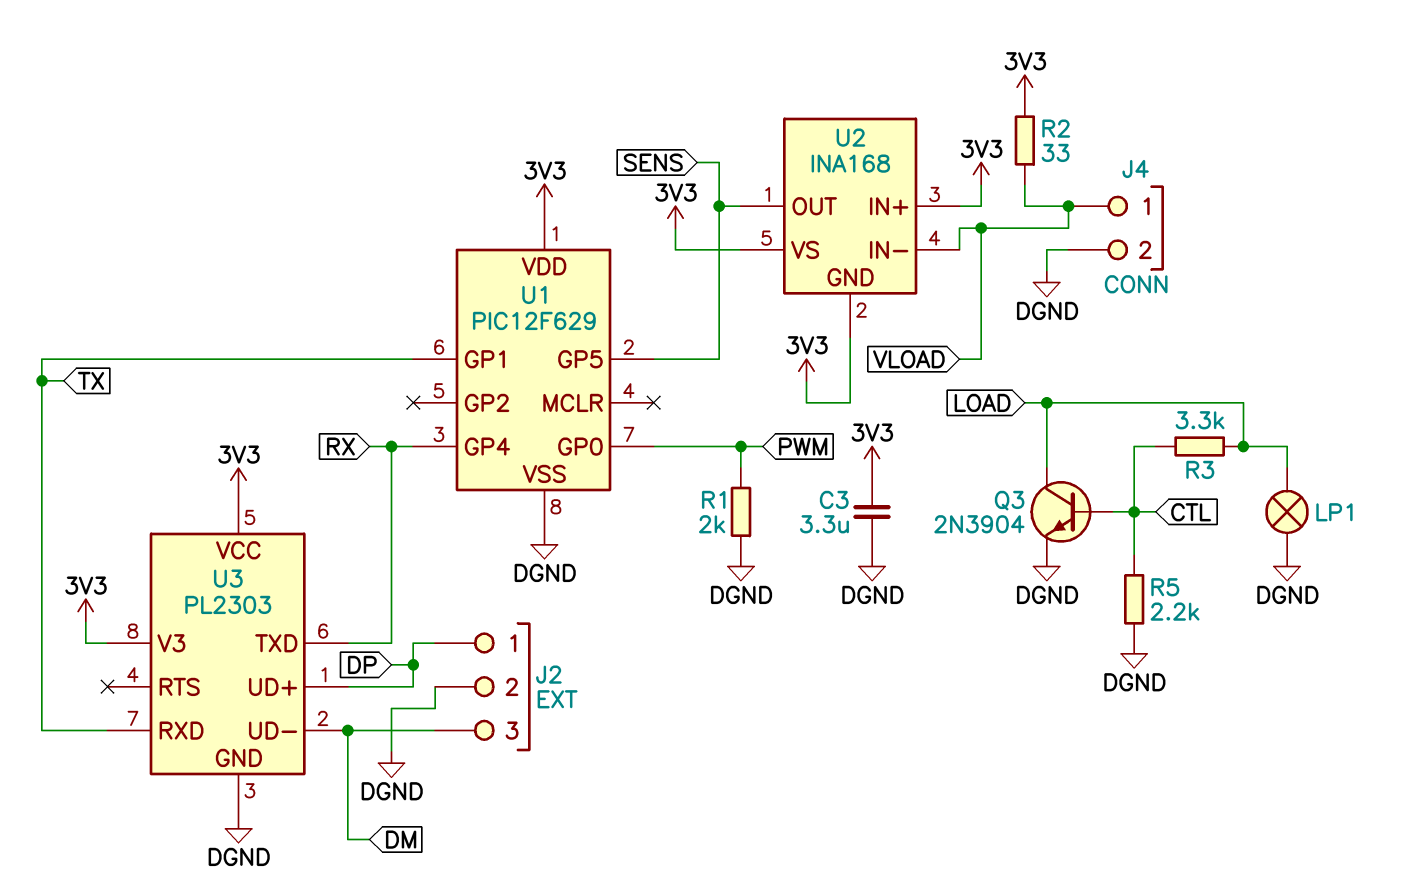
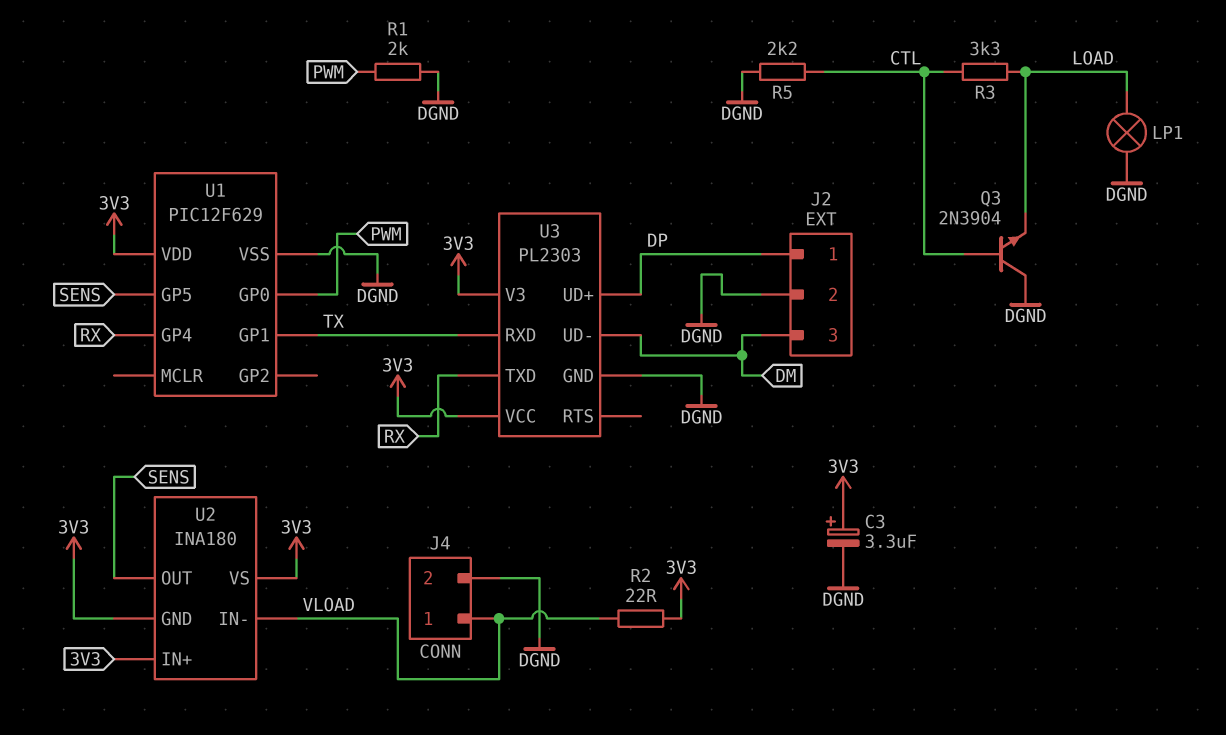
C3: 3.3uF (3V3, DGND) -> 3.3uF (plus 3V3, minus DGND)
Q3: NPN 2N3904 (B CTL, C LOAD, E DGND) -> NPN 2N3904 (B CTL, C DGND, E LOAD)
R2: 33 (3V3, VLOAD) -> 22 (3V3, VLOAD)
U2: INA168 -> INA180

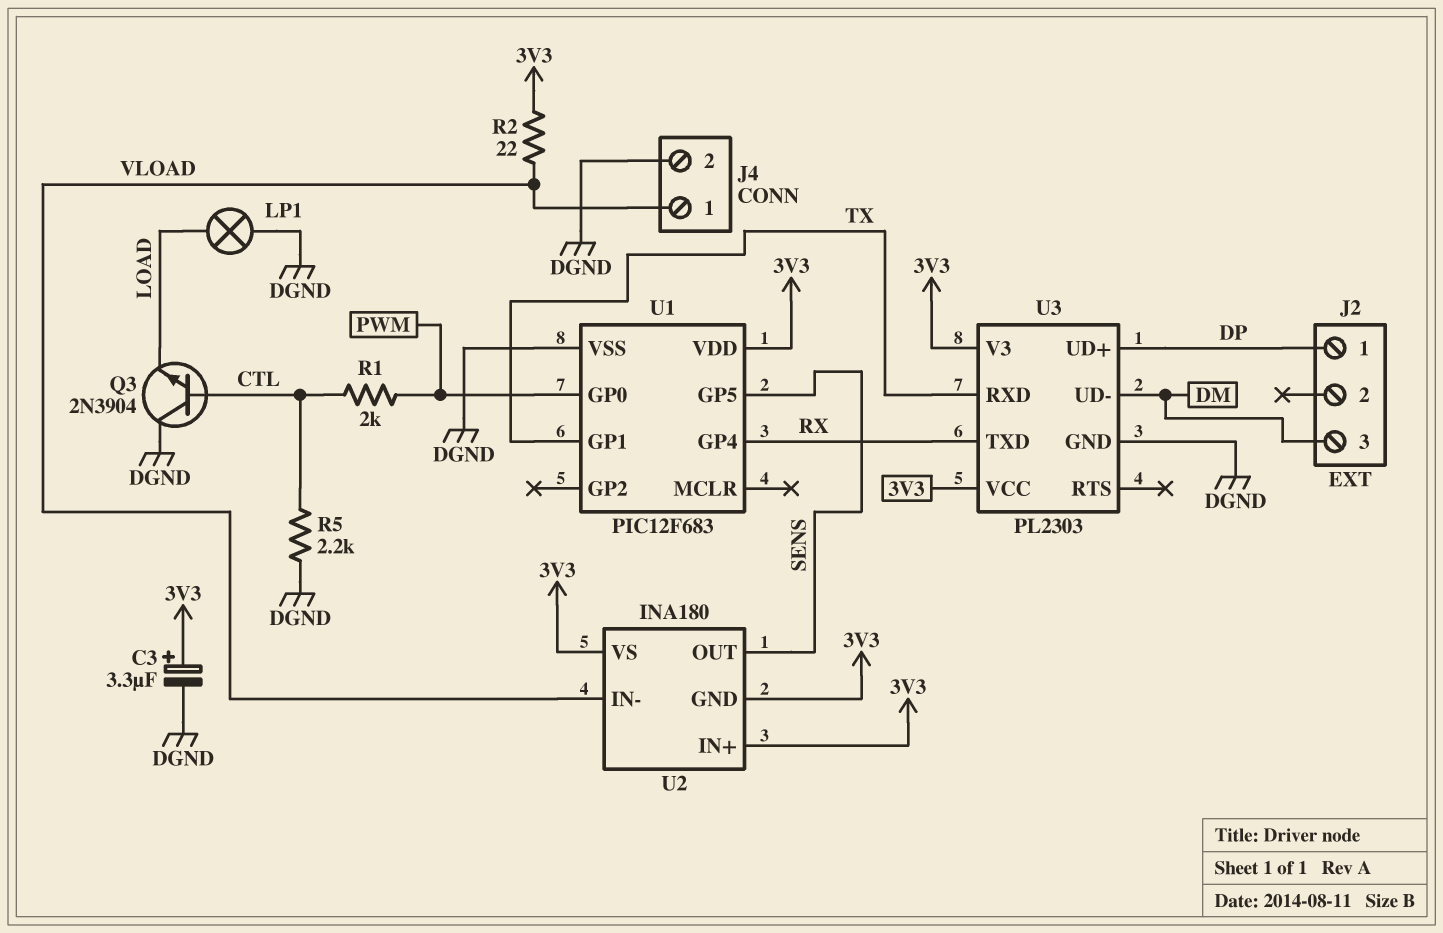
J2 pin 2: DGND -> none
R1: 2k (DGND, PWM) -> 2k (CTL, PWM)
R3: 3.3k (CTL, LOAD) -> none
U1: PIC12F629 -> PIC12F683

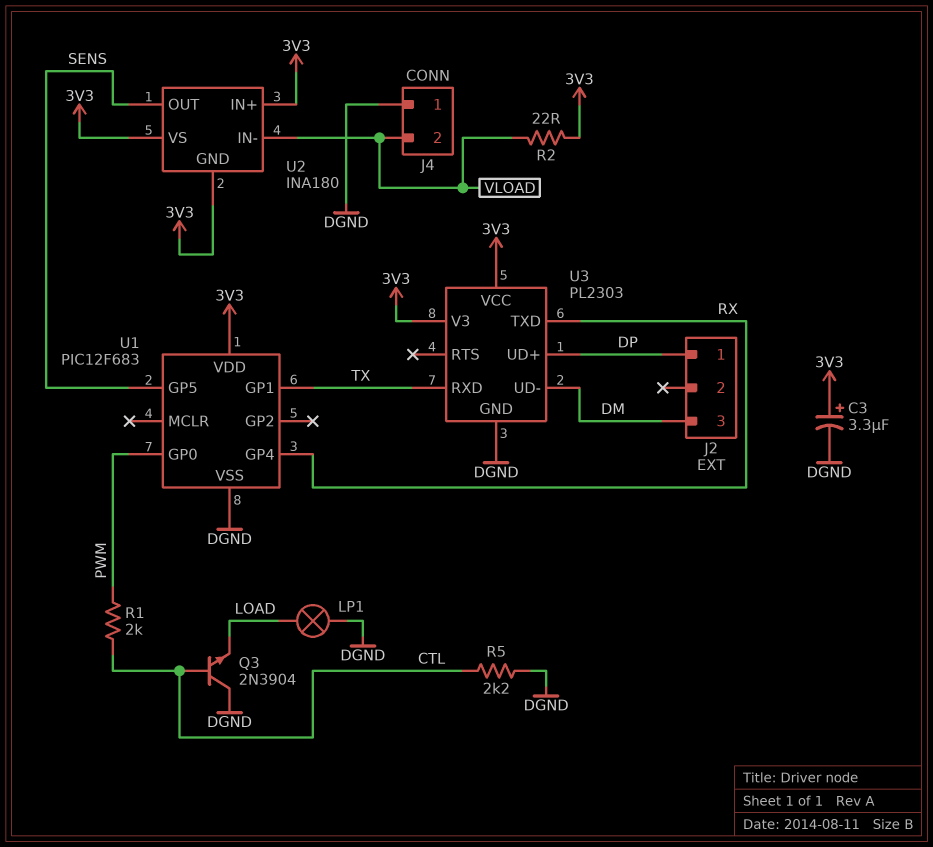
J4 pin 1: VLOAD -> DGND
J4 pin 2: DGND -> VLOAD

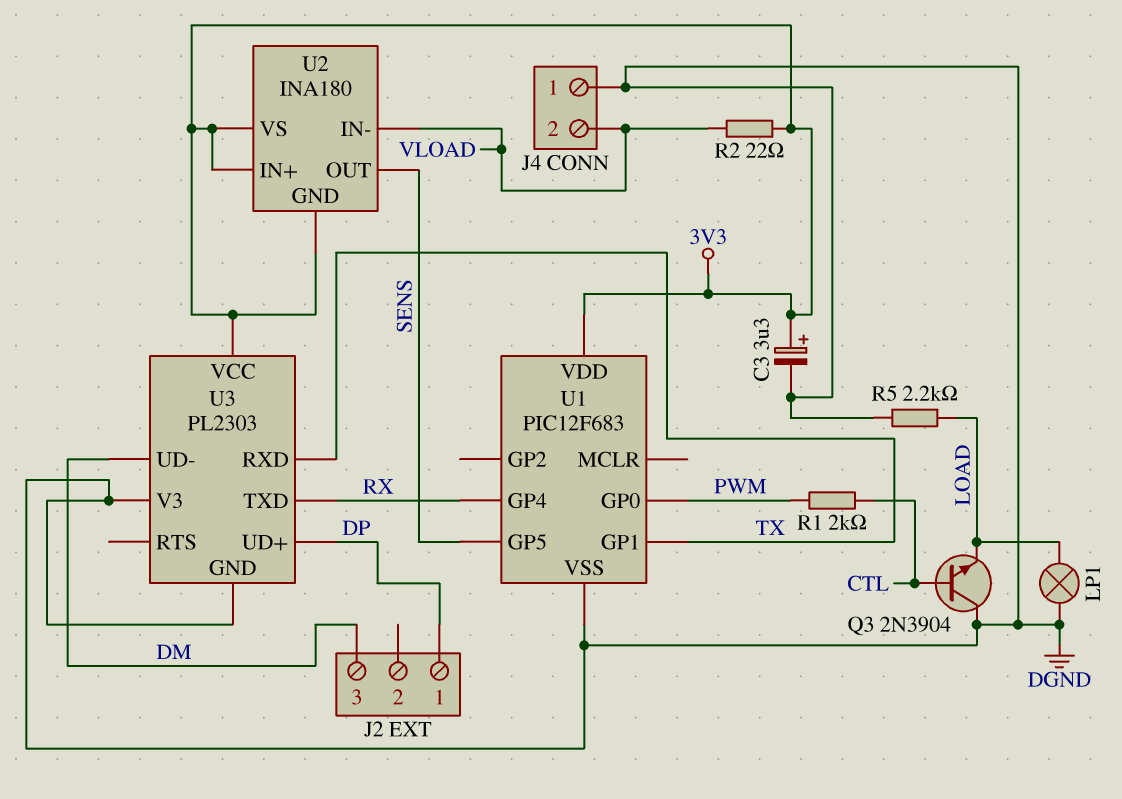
R5: 2.2k (CTL, DGND) -> 2.2k (DGND, LOAD)
U3 pin V3: 3V3 -> DGND

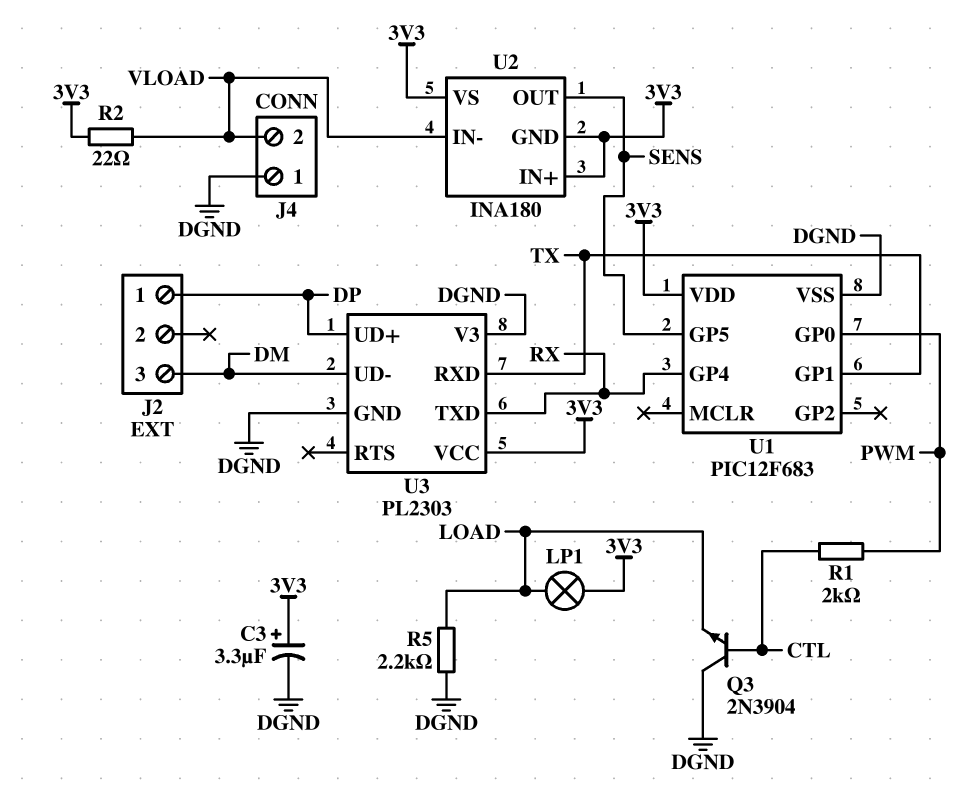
LP1: lamp (DGND, LOAD) -> lamp (3V3, LOAD)

